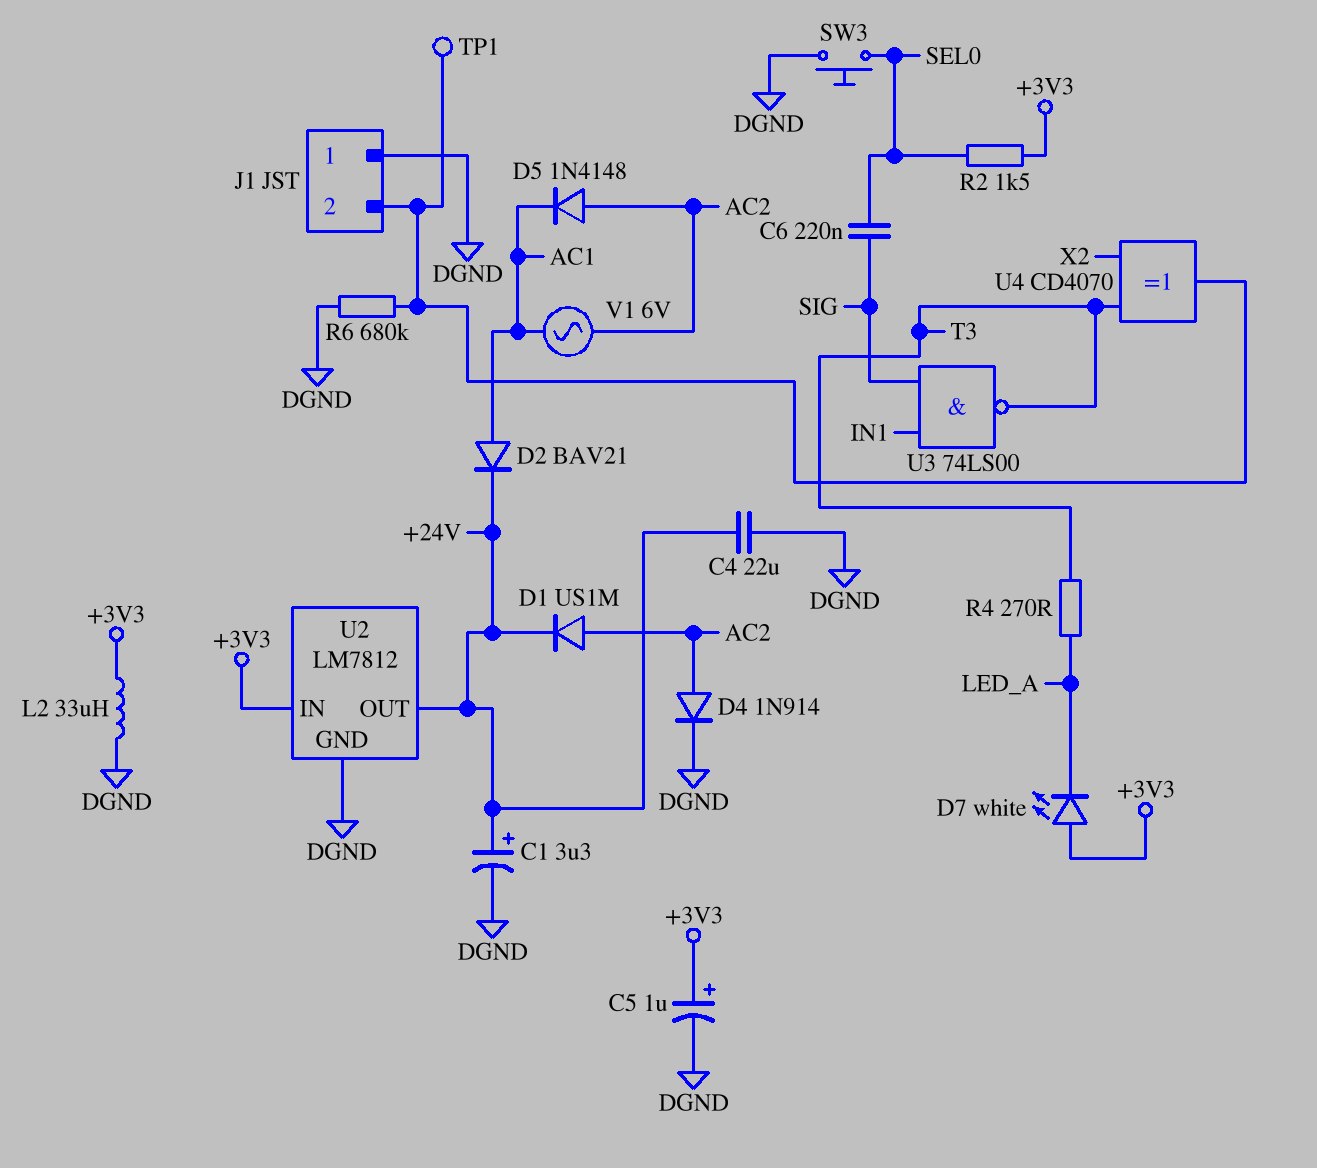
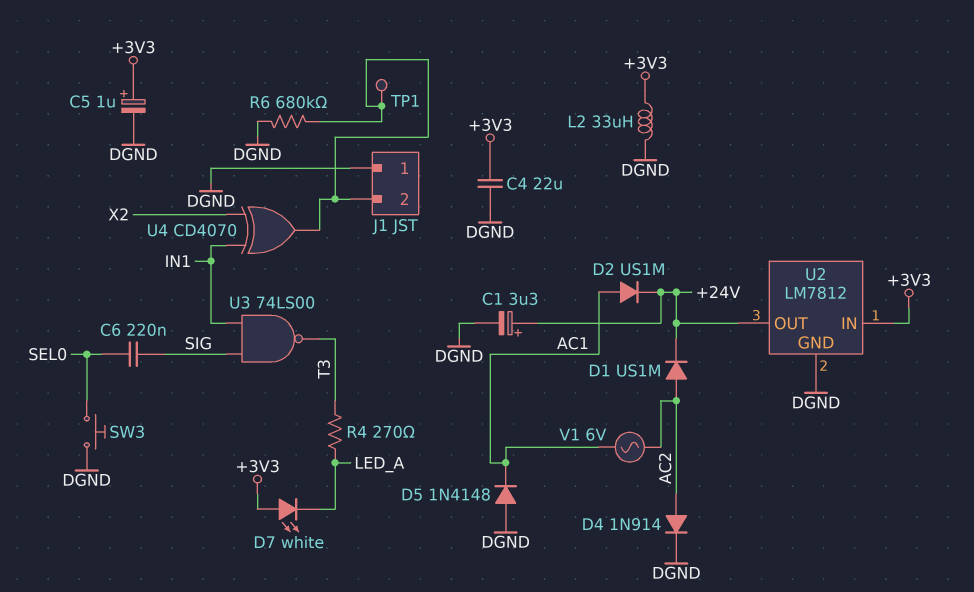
C4: 22uF (+24V, DGND) -> 22uF (+3V3, DGND)
D2: diode BAV21 (A AC1, K +24V) -> diode US1M (A AC1, K +24V)
D5: diode 1N4148 (A AC2, K AC1) -> diode 1N4148 (A DGND, K AC1)
R2: 1.5k (+3V3, SEL0) -> none
U4: XOR CD4070 (in T3, in X2, out J1/2) -> XOR CD4070 (in IN1, in X2, out J1/2)

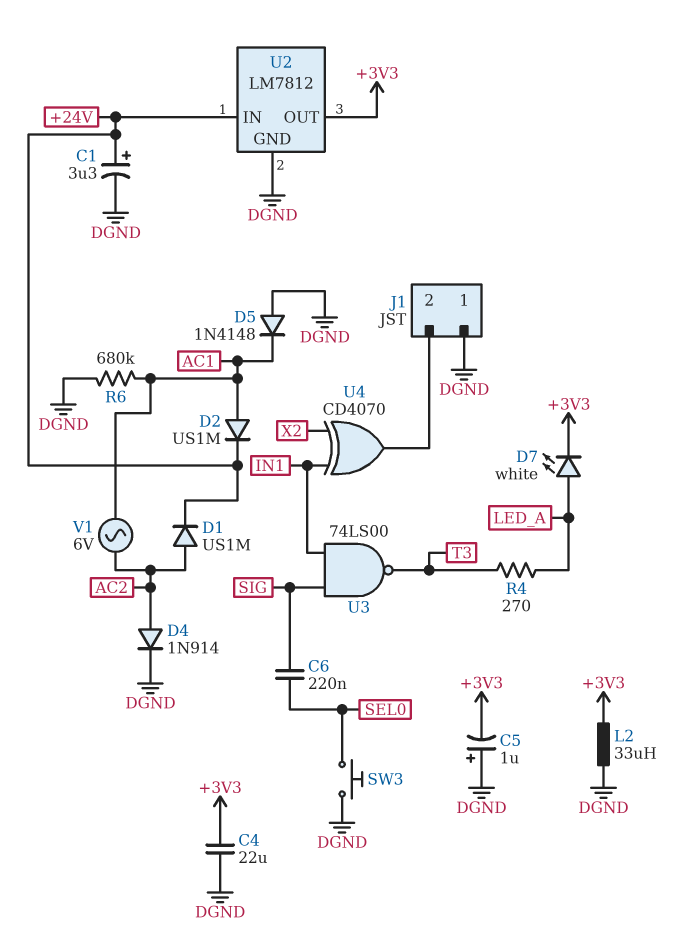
C5: 1uF (plus +3V3, minus DGND) -> 1uF (plus DGND, minus +3V3)
D7: LED white (A +3V3, K LED_A) -> LED white (A LED_A, K +3V3)
R6: 680k (DGND, J1/2) -> 680k (AC1, DGND)
TP1: test point (J1/2) -> none
U2 pin IN: +3V3 -> +24V
U2 pin OUT: +24V -> +3V3

